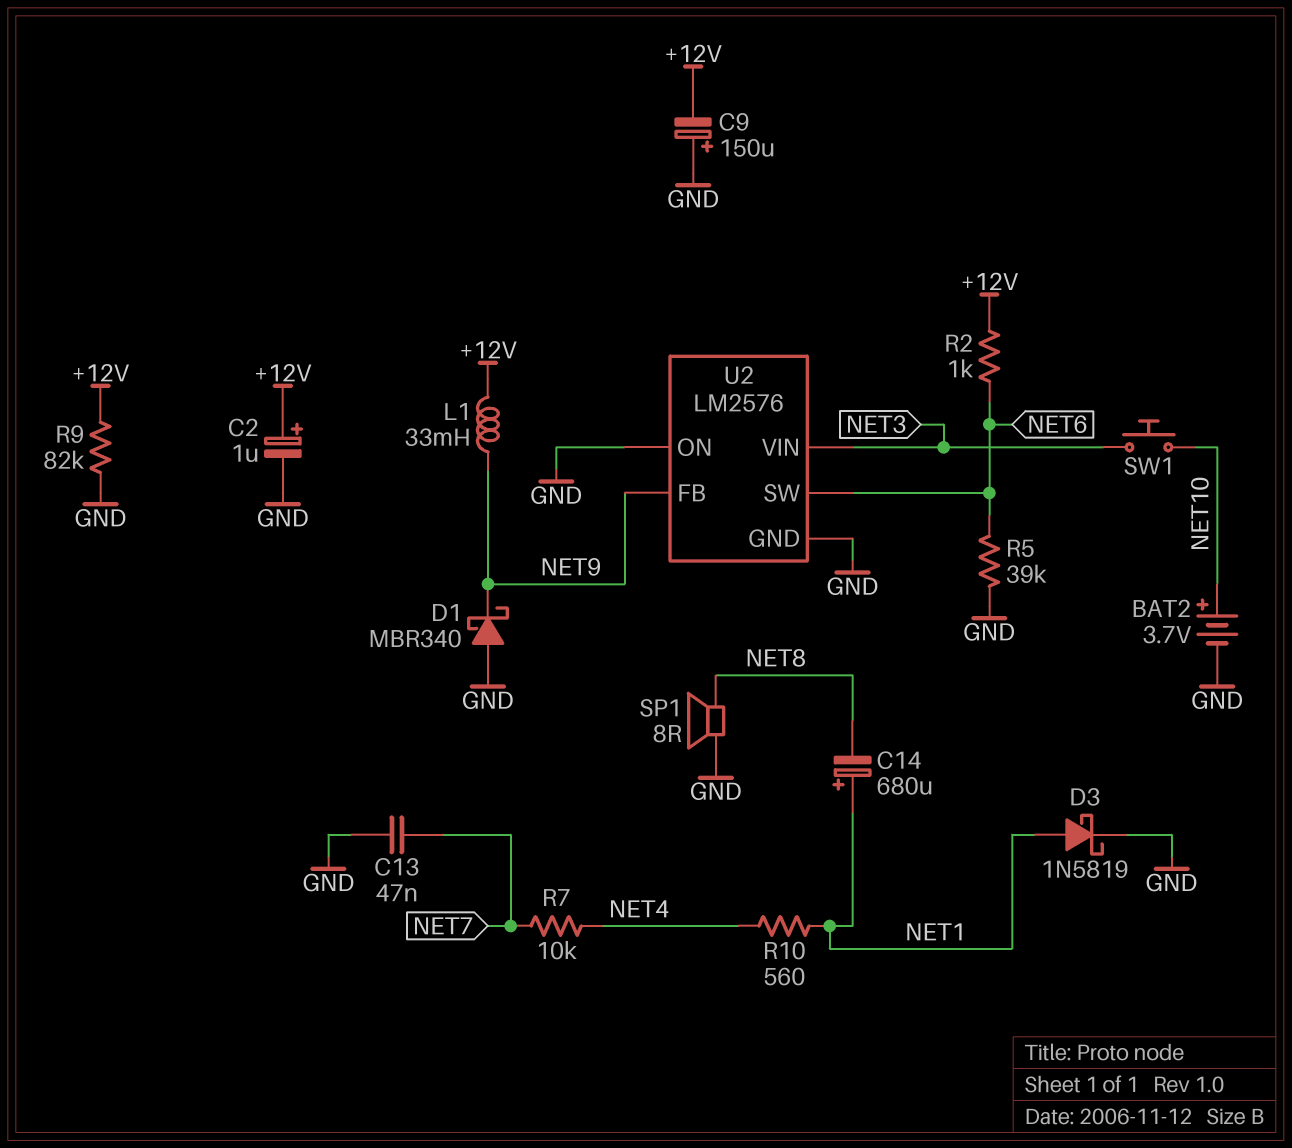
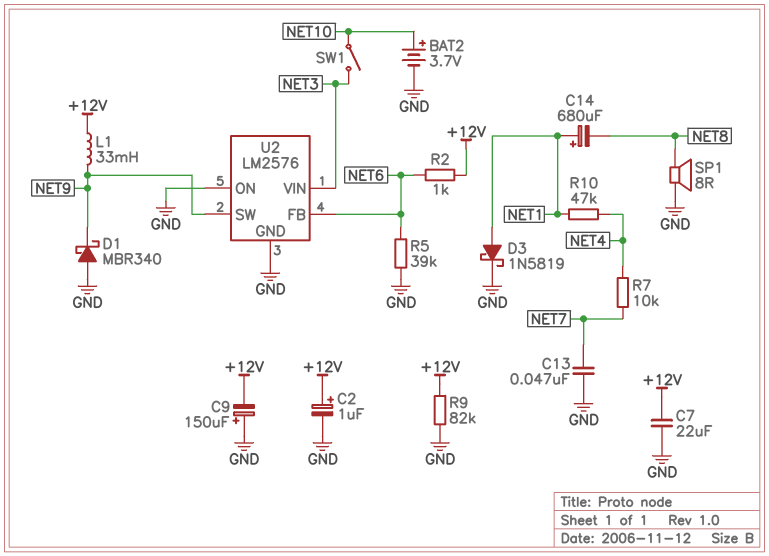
C7: none -> 22uF (+12V, GND)
R10: 560 (NET1, NET4) -> 47k (NET1, NET4)
SW1: button (NET3, NET10) -> switch (NET3, NET10)
U2 pin FB: NET9 -> NET6
U2 pin SW: NET6 -> NET9

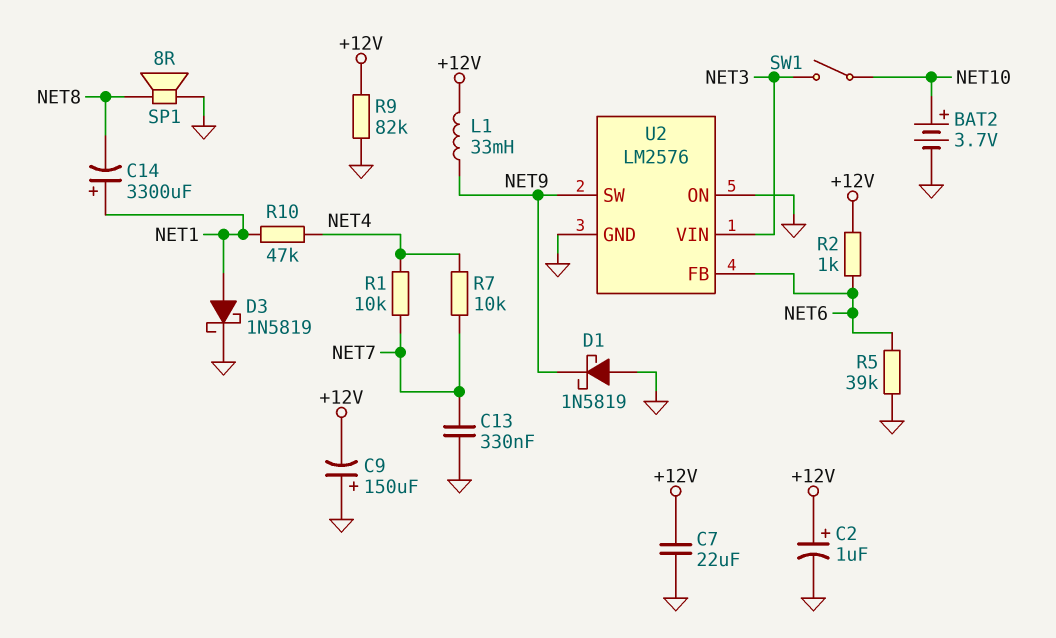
C13: 47nF (GND, NET7) -> 330nF (GND, NET7)
C14: 680uF (plus NET1, minus NET8) -> 3300uF (plus NET1, minus NET8)
D1: schottky MBR340 (A GND, K NET9) -> schottky 1N5819 (A GND, K NET9)
R1: none -> 10k (NET4, NET7)

